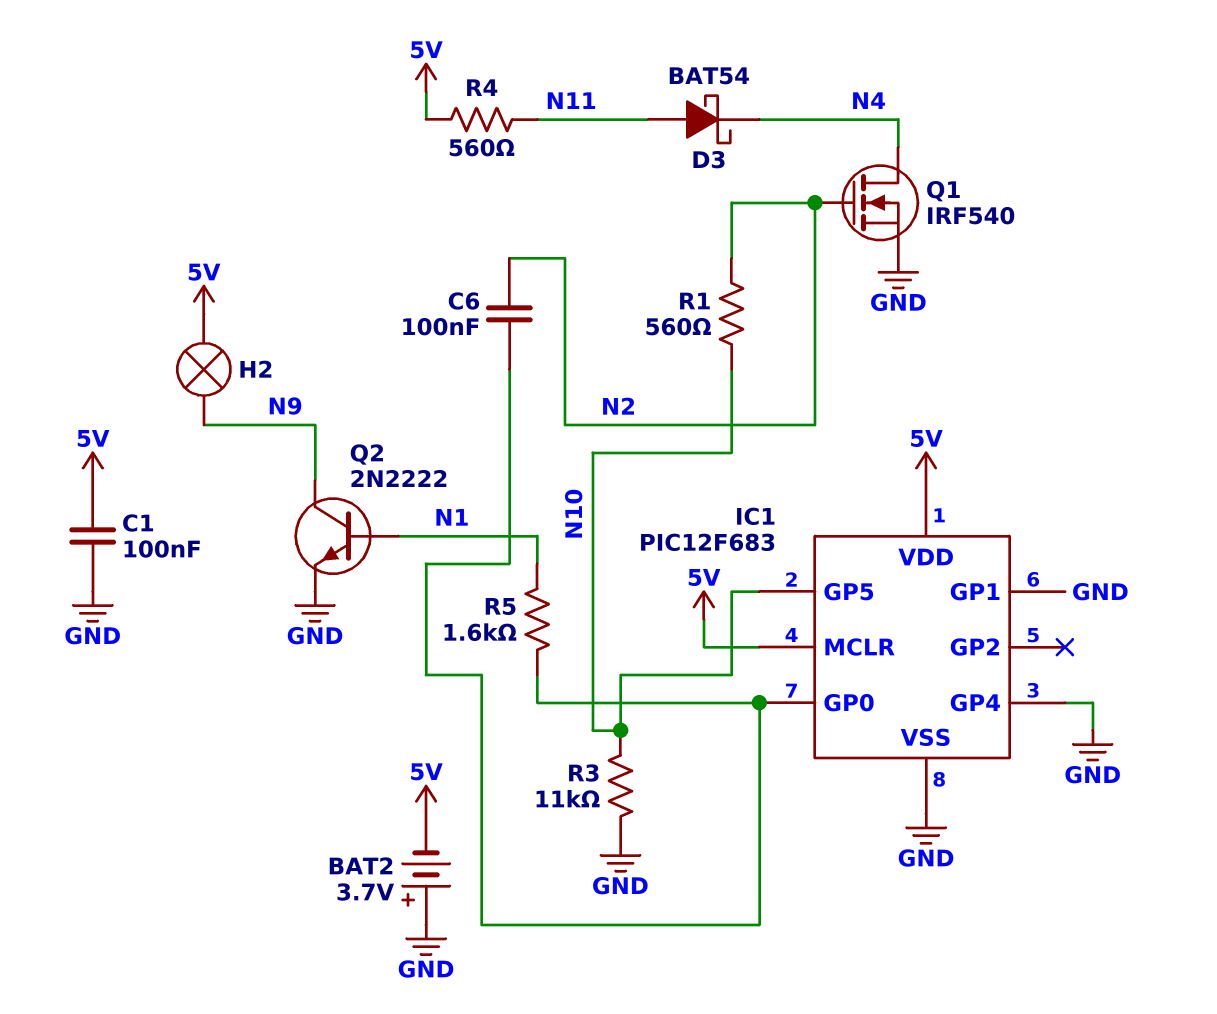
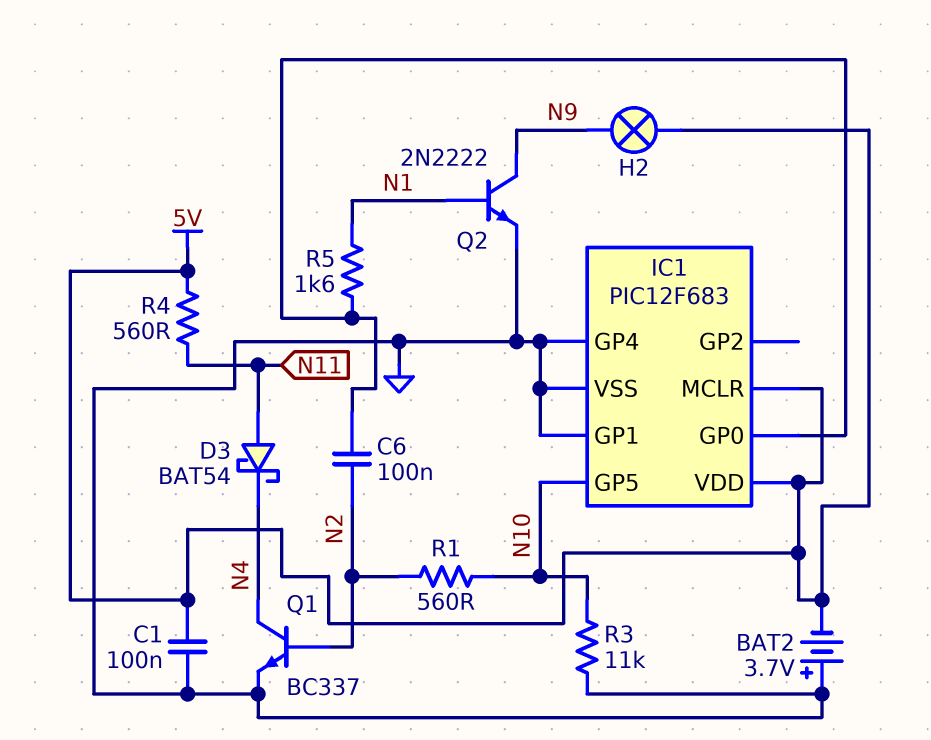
Q1: NMOS IRF540 (G N2, D N4, S GND) -> NPN BC337 (B N2, C N4, E GND)

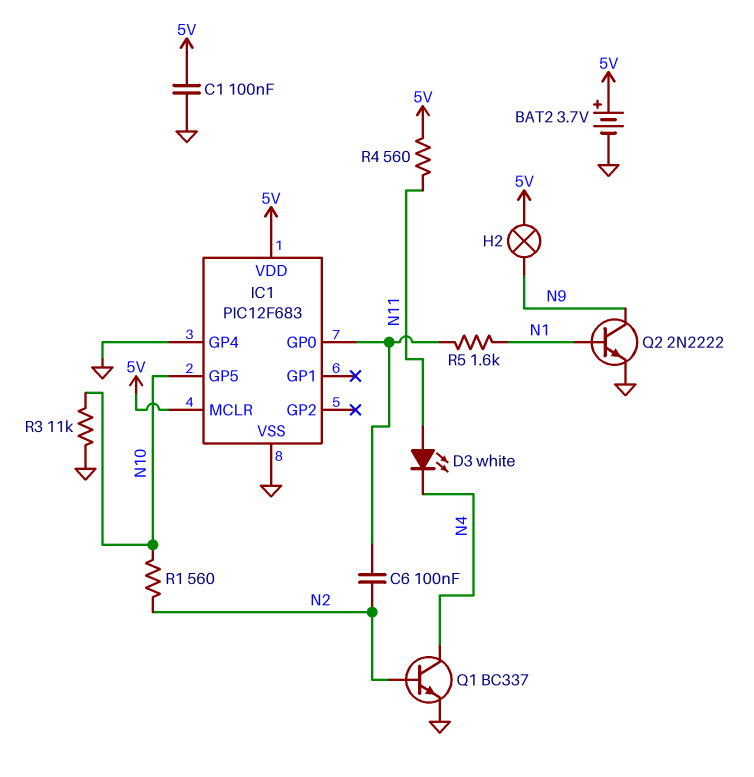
BAT2: 3.7V (plus GND, minus 5V) -> 3.7V (plus 5V, minus GND)
D3: schottky BAT54 (A N11, K N4) -> LED white (A N11, K N4)
IC1 pin GP1: GND -> none

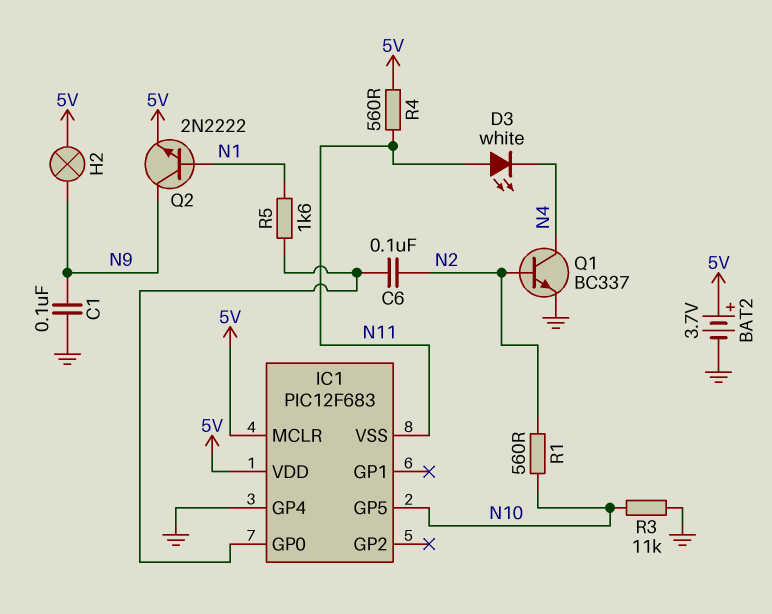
C1: 100nF (5V, GND) -> 100nF (GND, N9)
IC1 pin VSS: GND -> N11
Q2: NPN 2N2222 (B N1, C N9, E GND) -> NPN 2N2222 (B N1, C N9, E 5V)

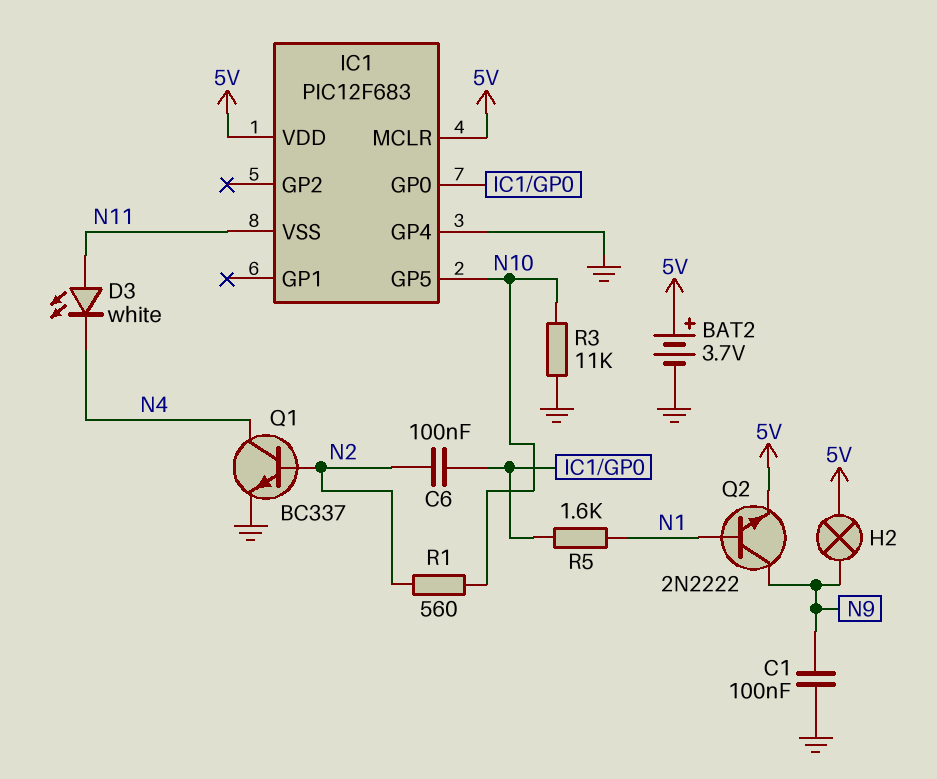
R4: 560 (5V, N11) -> none

